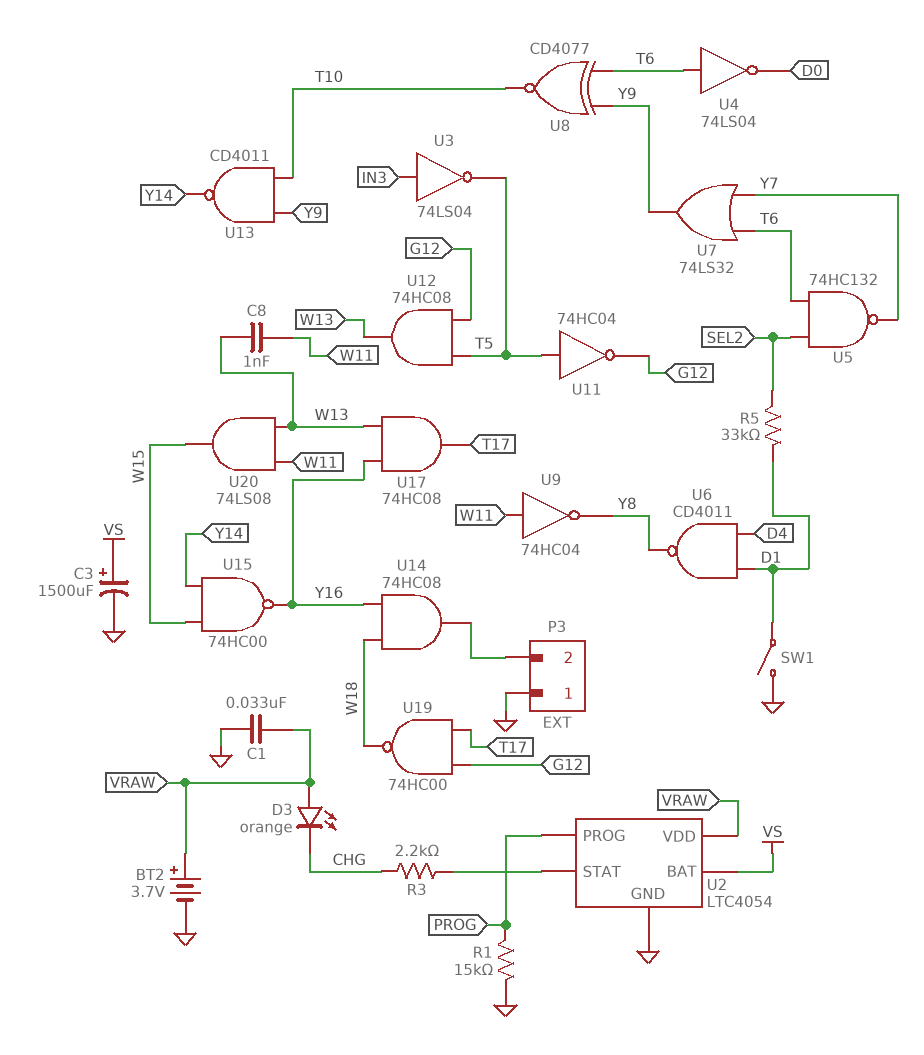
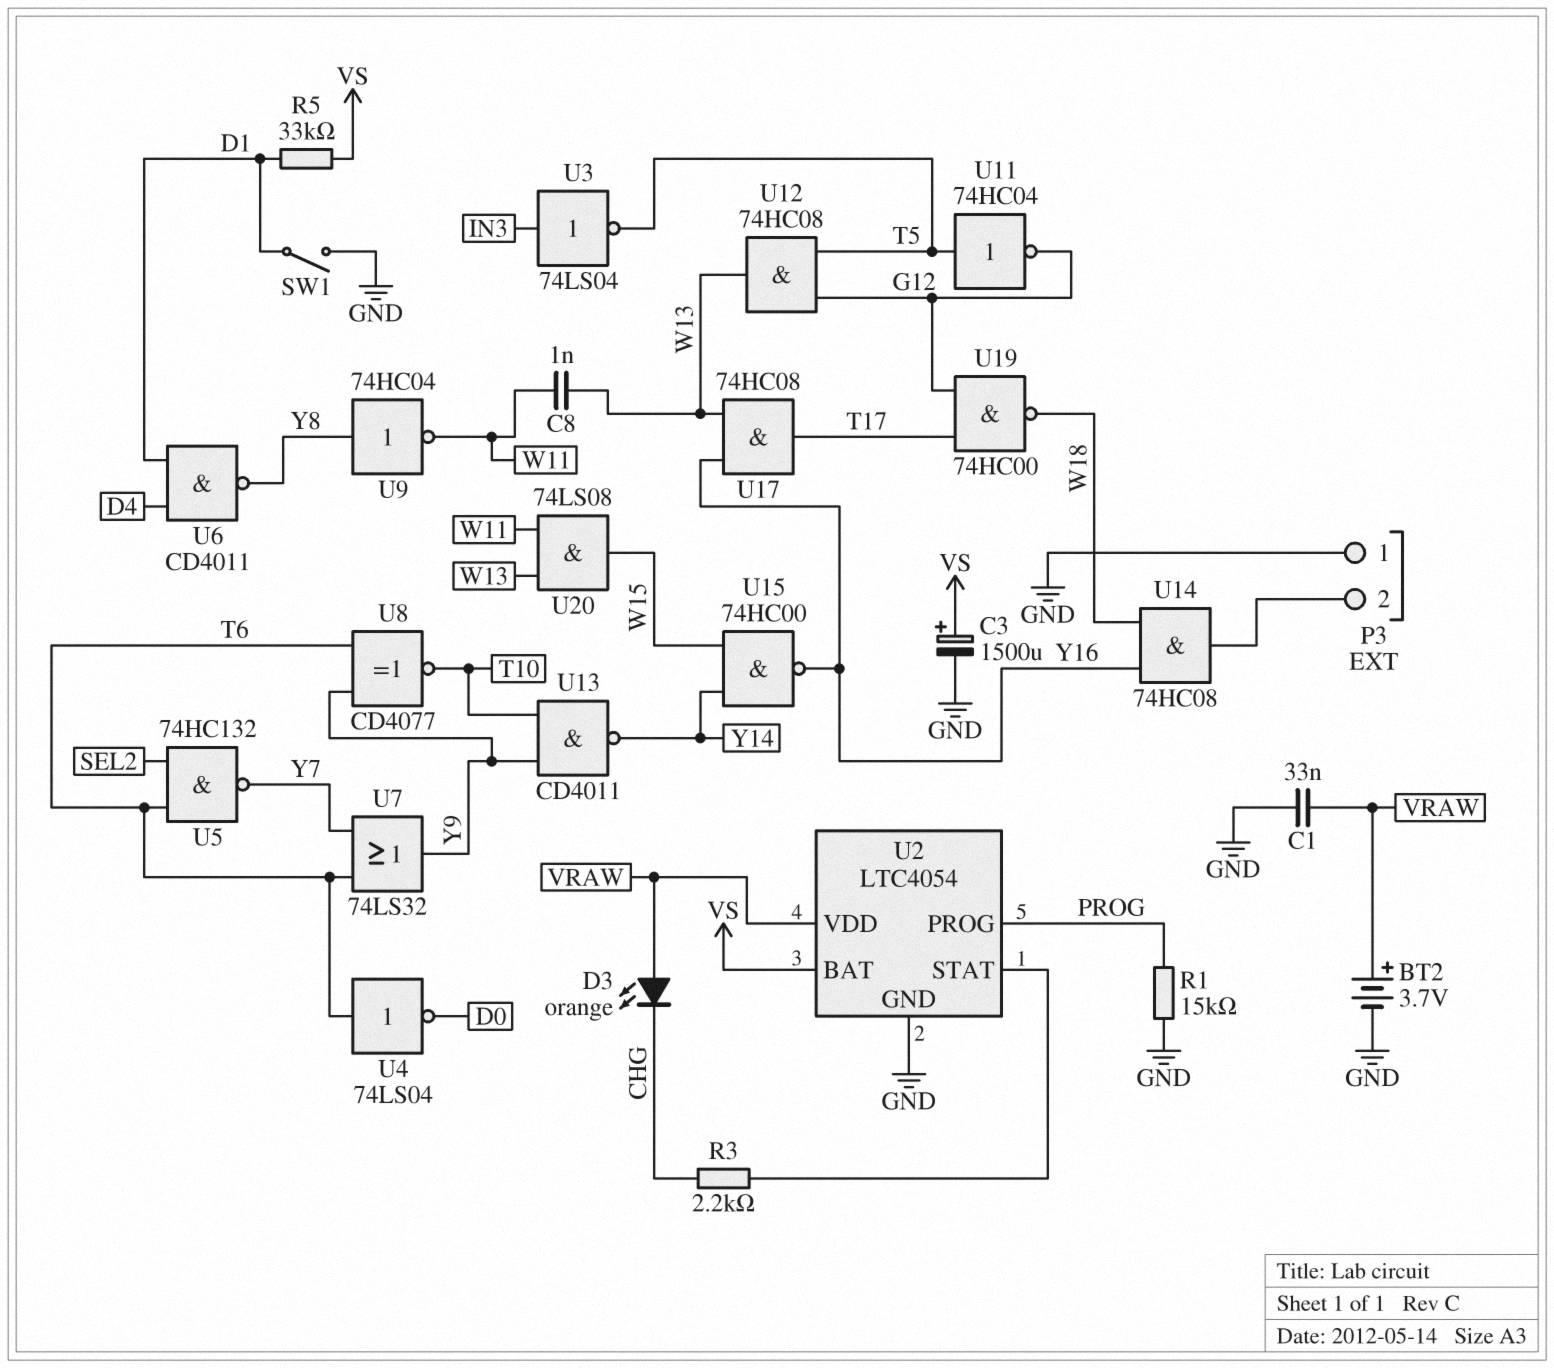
R5: 33k (D1, SEL2) -> 33k (D1, VS)
U9: NOT 74HC04 (in W11, out Y8) -> NOT 74HC04 (in Y8, out W11)

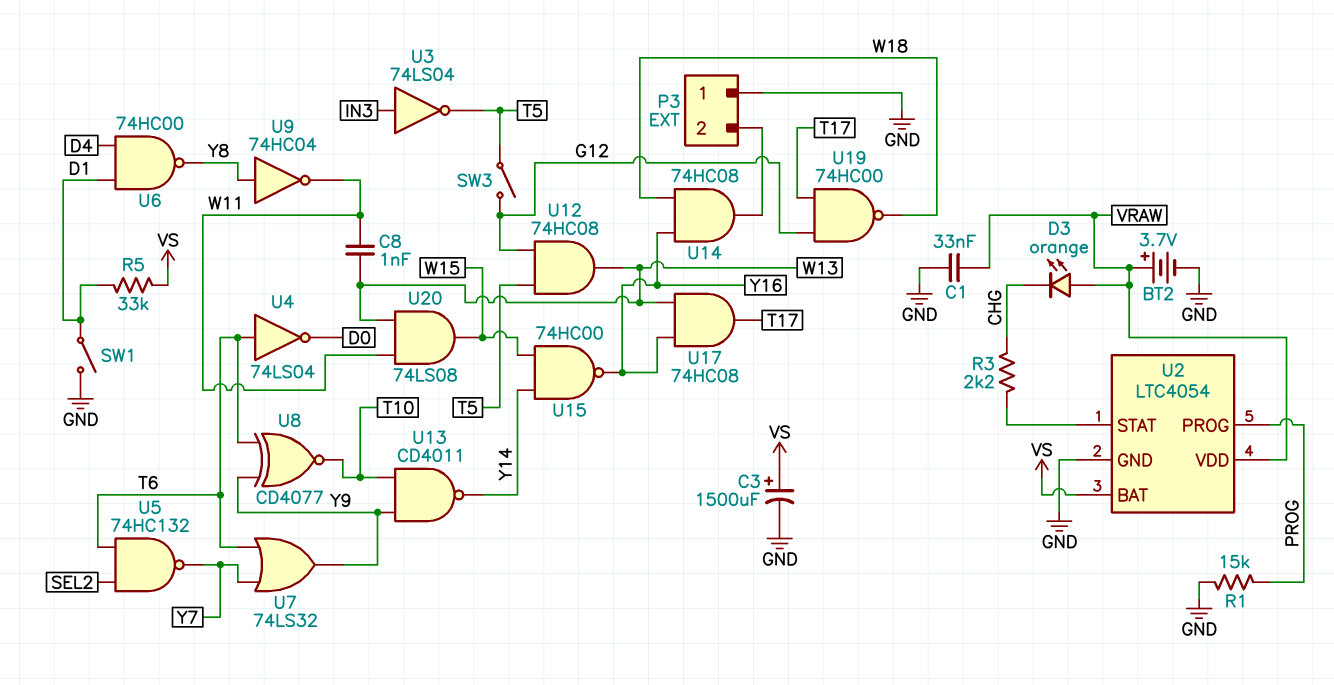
SW3: none -> switch (G12, T5)
U6: NAND CD4011 (in D1, in D4, out Y8) -> NAND 74HC00 (in D1, in D4, out Y8)
U11: NOT 74HC04 (in T5, out G12) -> none

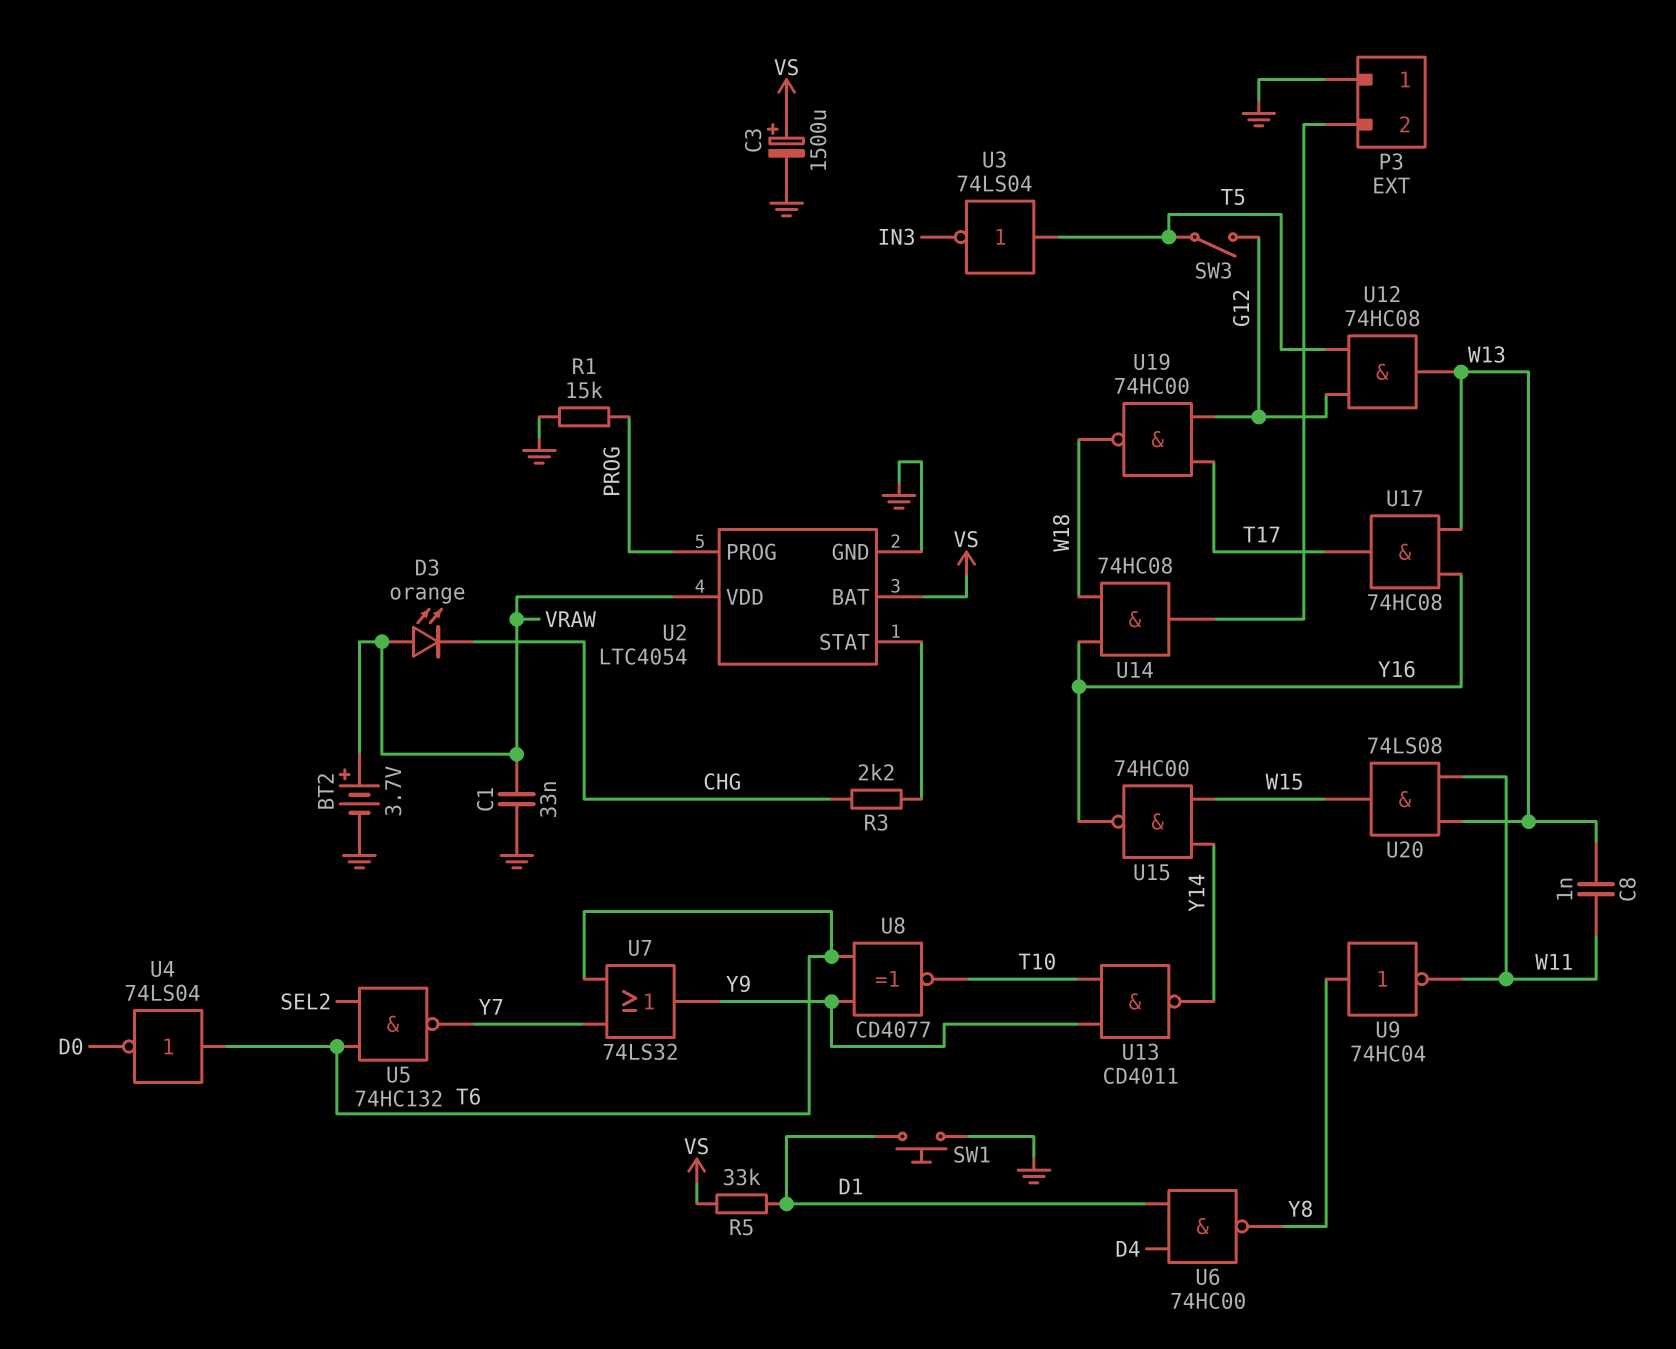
SW1: switch (D1, GND) -> button (D1, GND)
U3: NOT 74LS04 (in IN3, out T5) -> NOT 74LS04 (in T5, out IN3)

